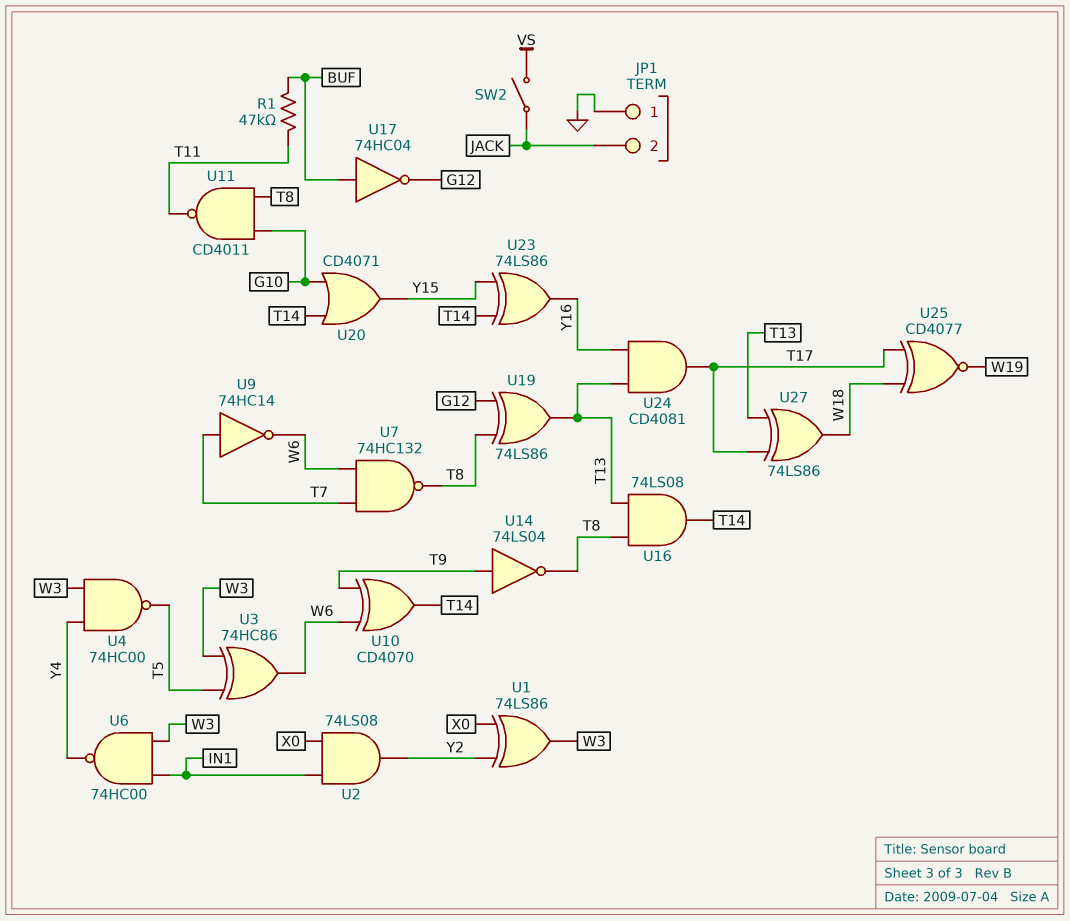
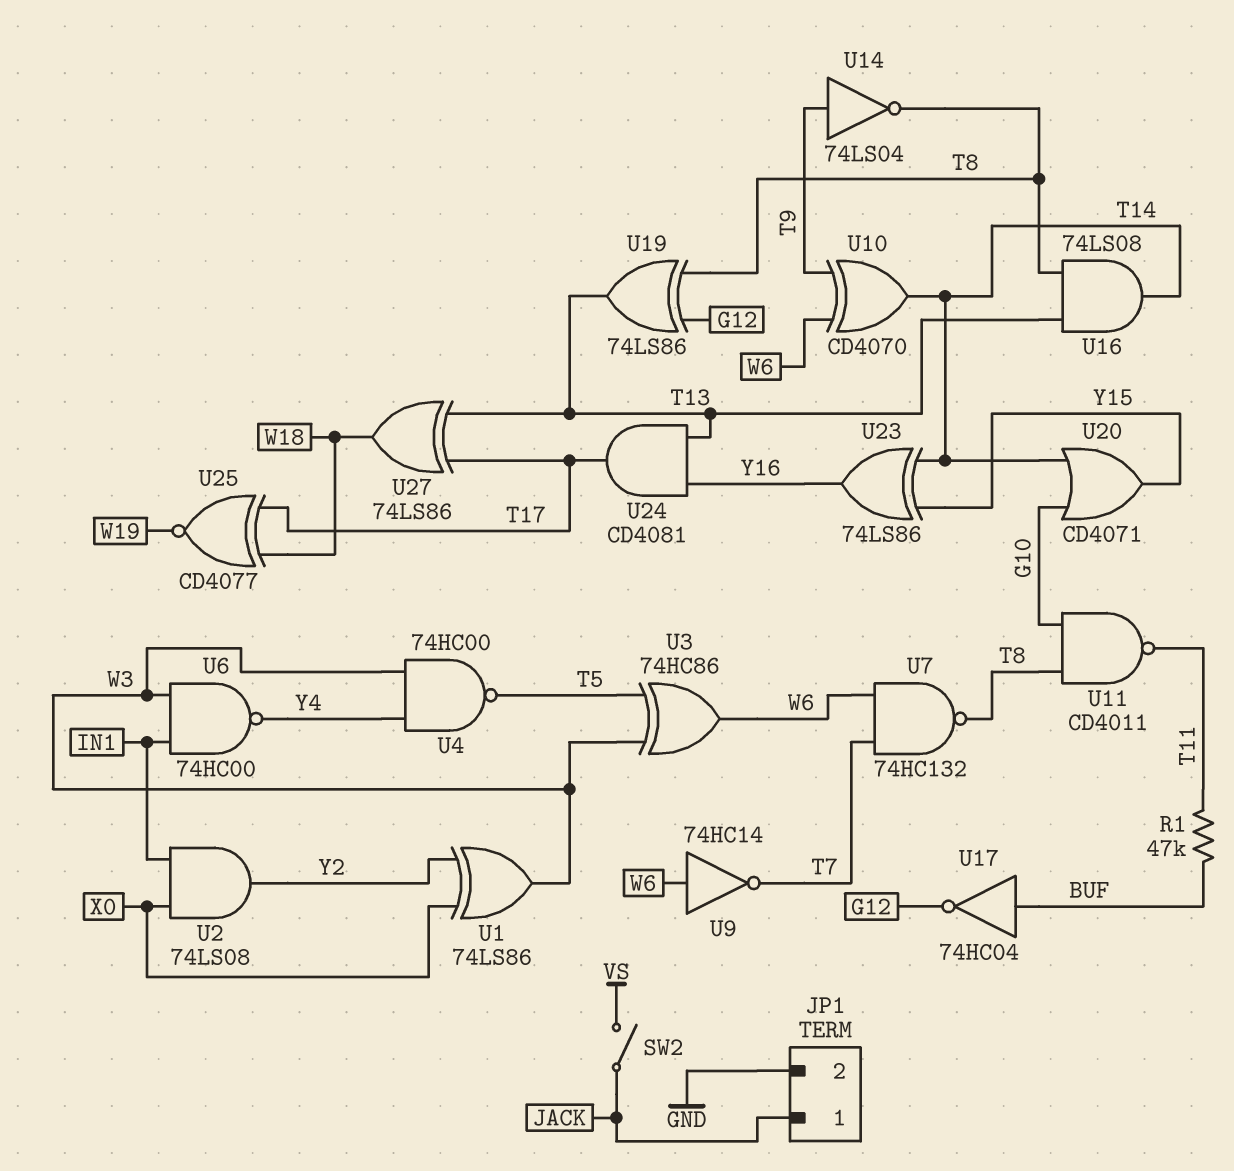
JP1 pin 1: GND -> JACK
JP1 pin 2: JACK -> GND
U9: NOT 74HC14 (in T7, out W6) -> NOT 74HC14 (in W6, out T7)

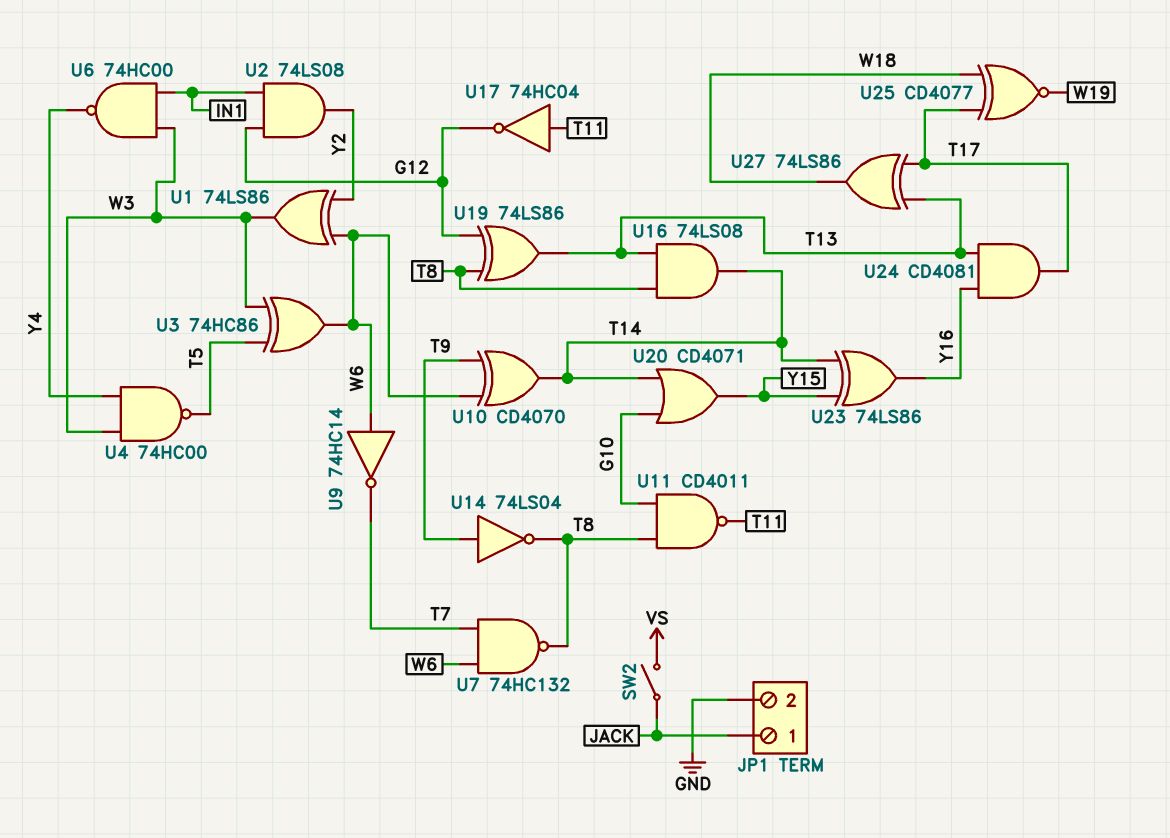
R1: 47k (BUF, T11) -> none
U1: XOR 74LS86 (in X0, in Y2, out W3) -> XOR 74LS86 (in W6, in Y2, out W3)
U2: AND 74LS08 (in IN1, in X0, out Y2) -> AND 74LS08 (in G12, in IN1, out Y2)
U17: NOT 74HC04 (in BUF, out G12) -> NOT 74HC04 (in T11, out G12)

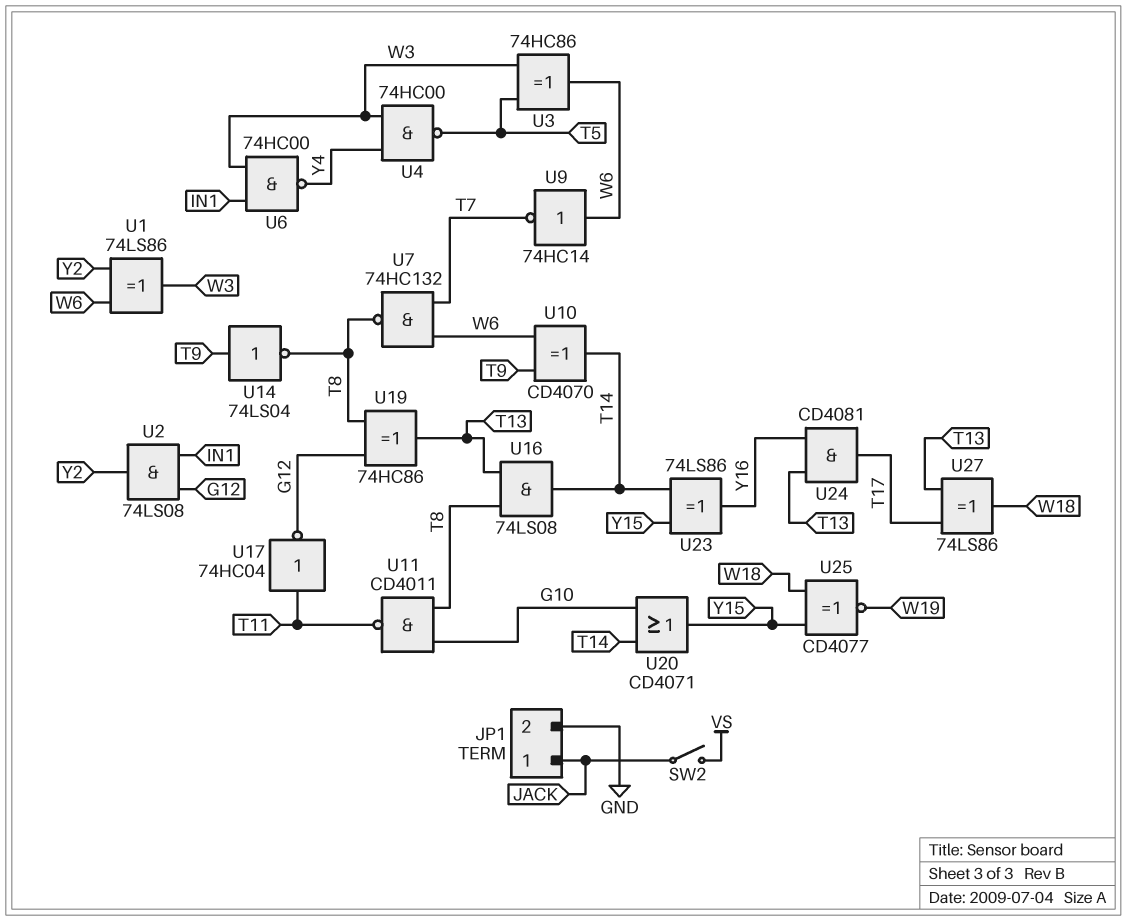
U19: XOR 74LS86 (in G12, in T8, out T13) -> XOR 74HC86 (in G12, in T8, out T13)
U25: XNOR CD4077 (in T17, in W18, out W19) -> XNOR CD4077 (in W18, in Y15, out W19)

